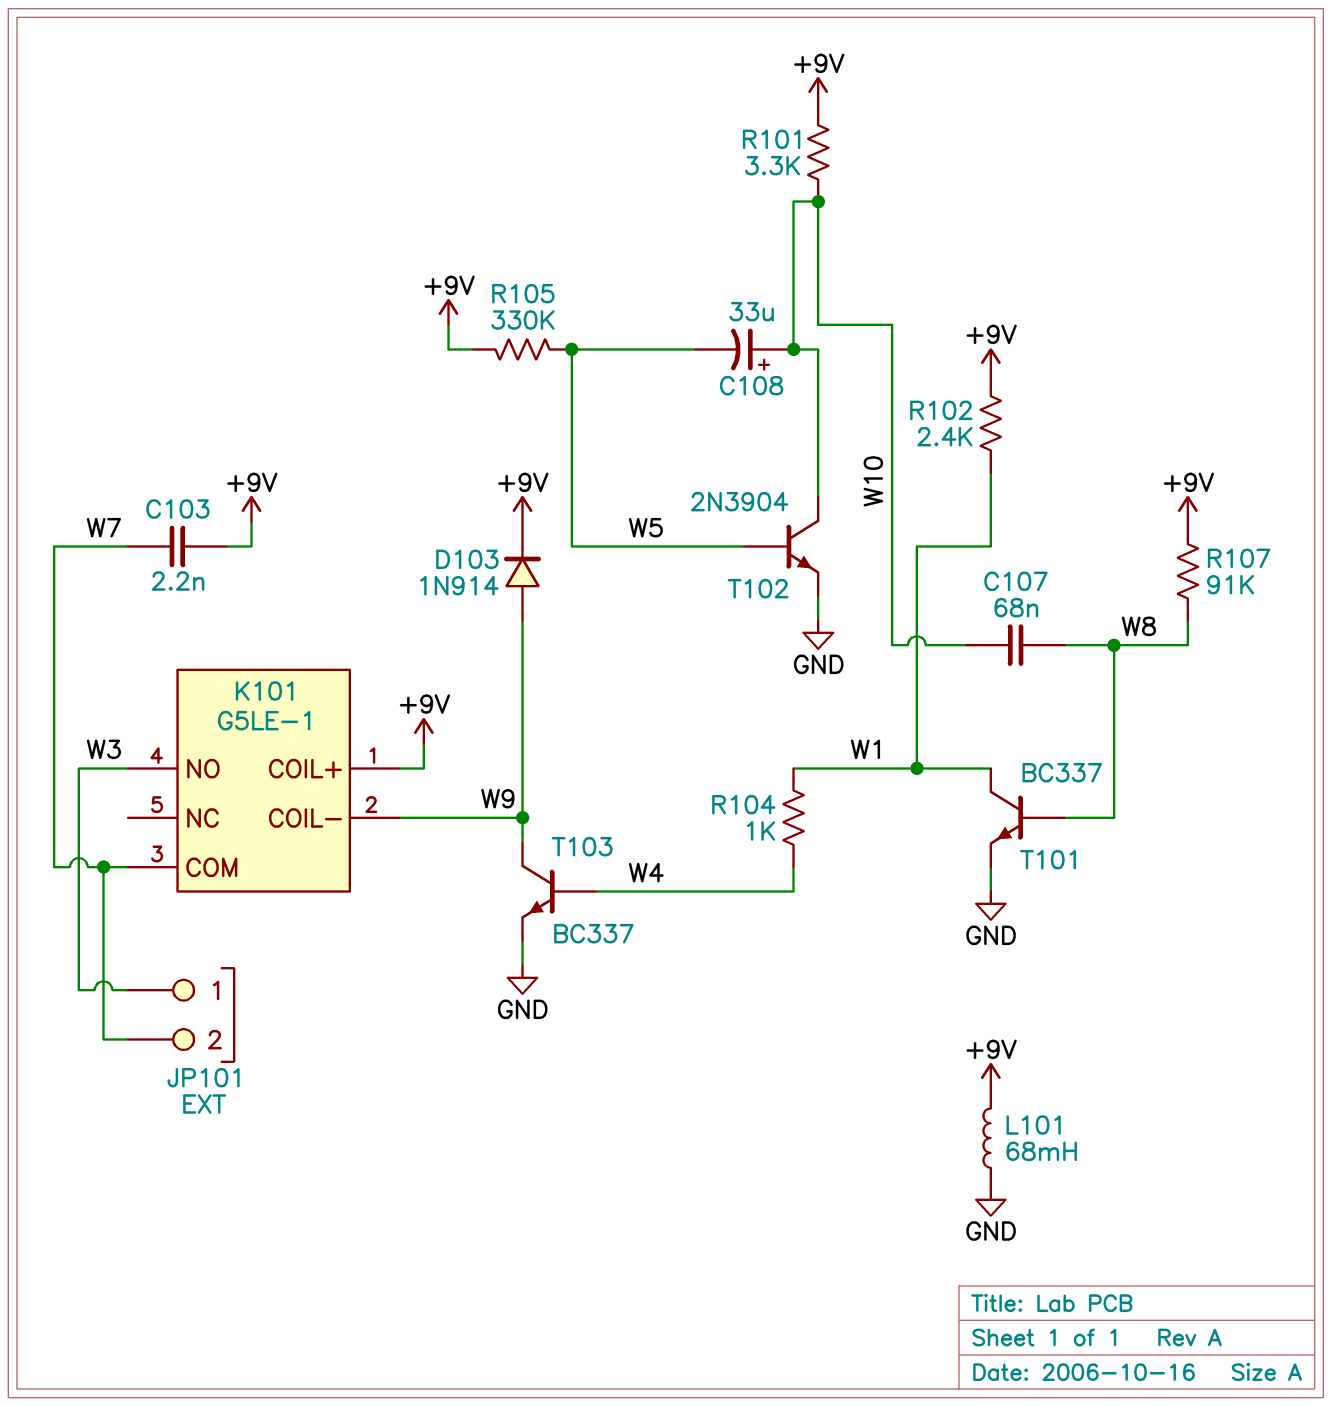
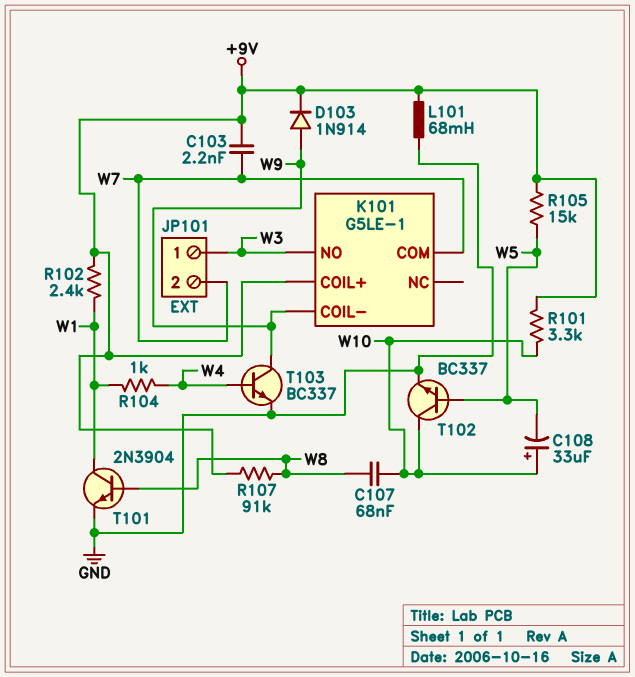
R105: 330k (+9V, W5) -> 15k (+9V, W5)
T101: NPN BC337 (B W8, C W1, E GND) -> NPN 2N3904 (B W8, C W1, E GND)
T102: NPN 2N3904 (B W5, C W10, E GND) -> NPN BC337 (B W5, C W10, E GND)

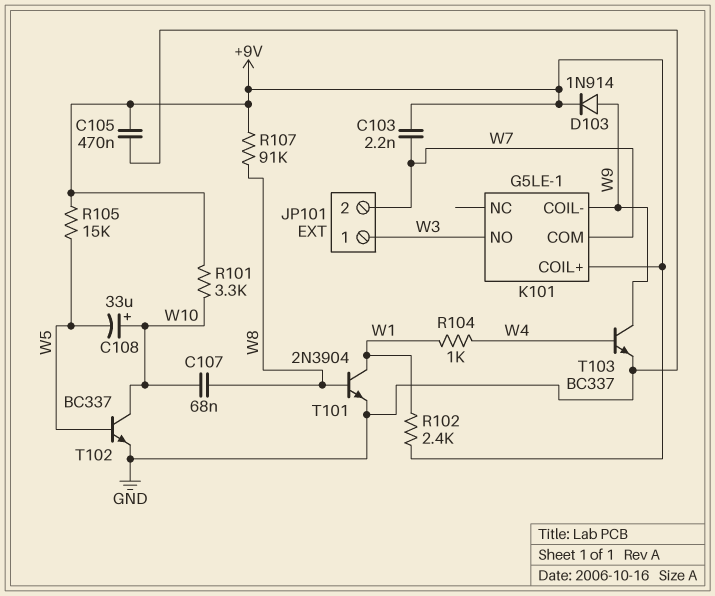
C105: none -> 470nF (+9V, GND)
L101: 68mH (+9V, GND) -> none

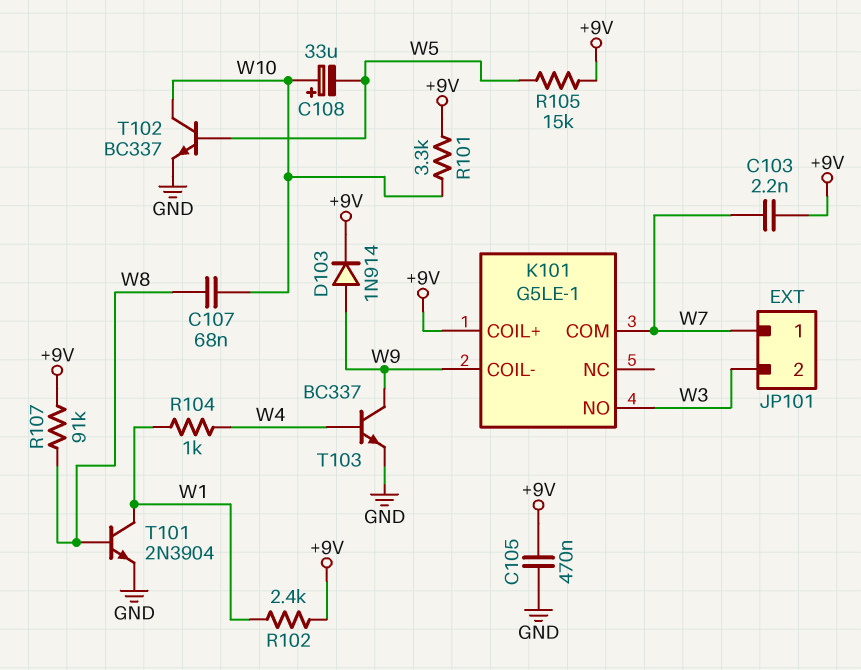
JP101 pin 1: W3 -> W7
JP101 pin 2: W7 -> W3

